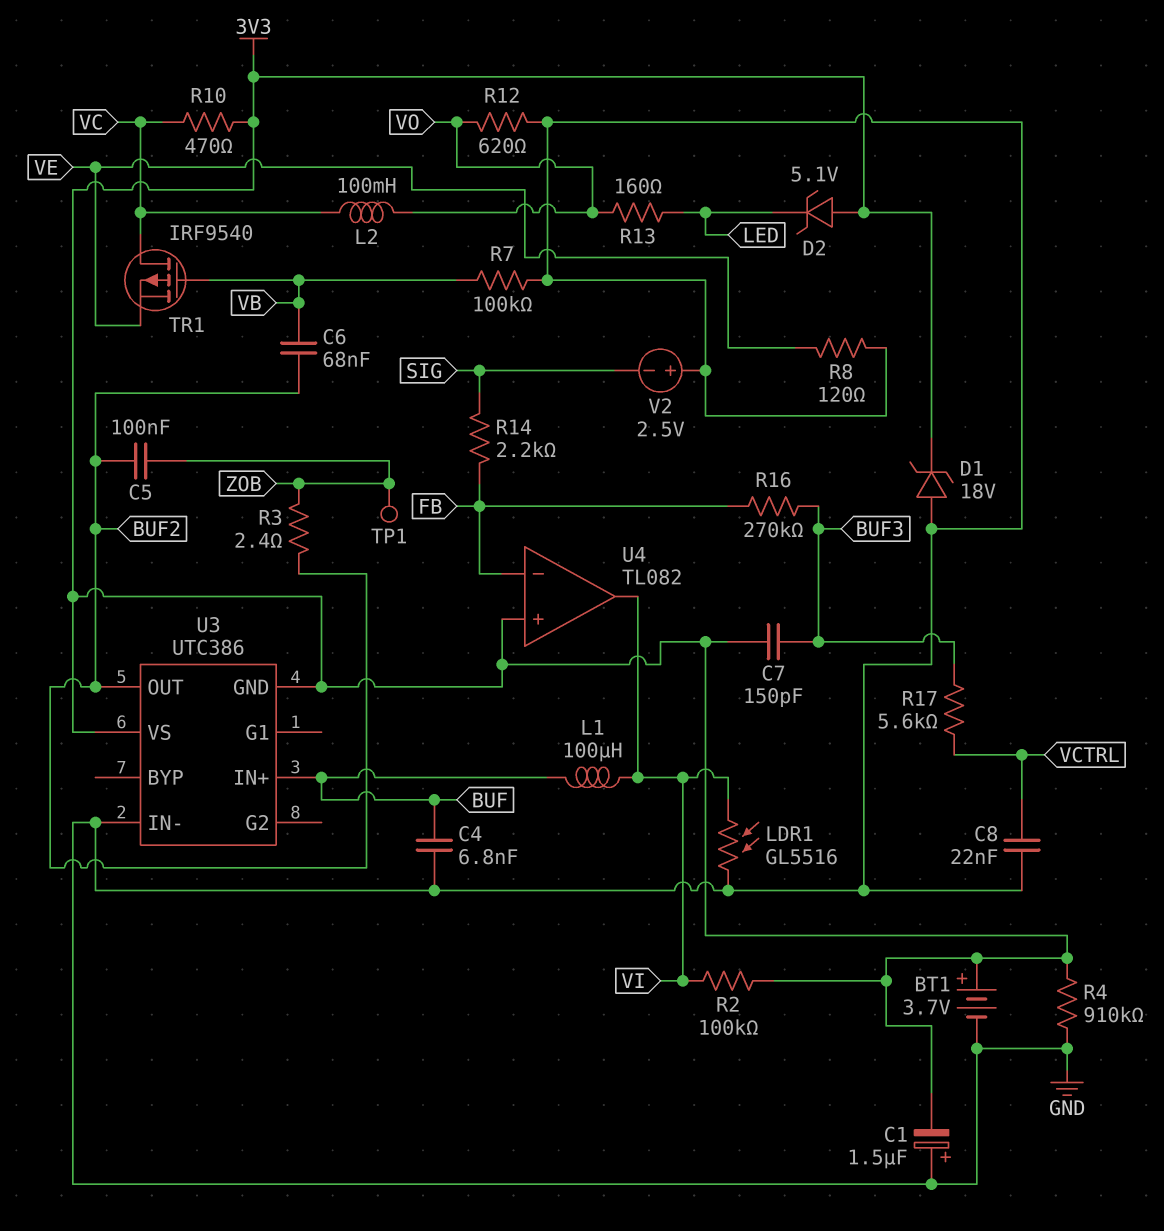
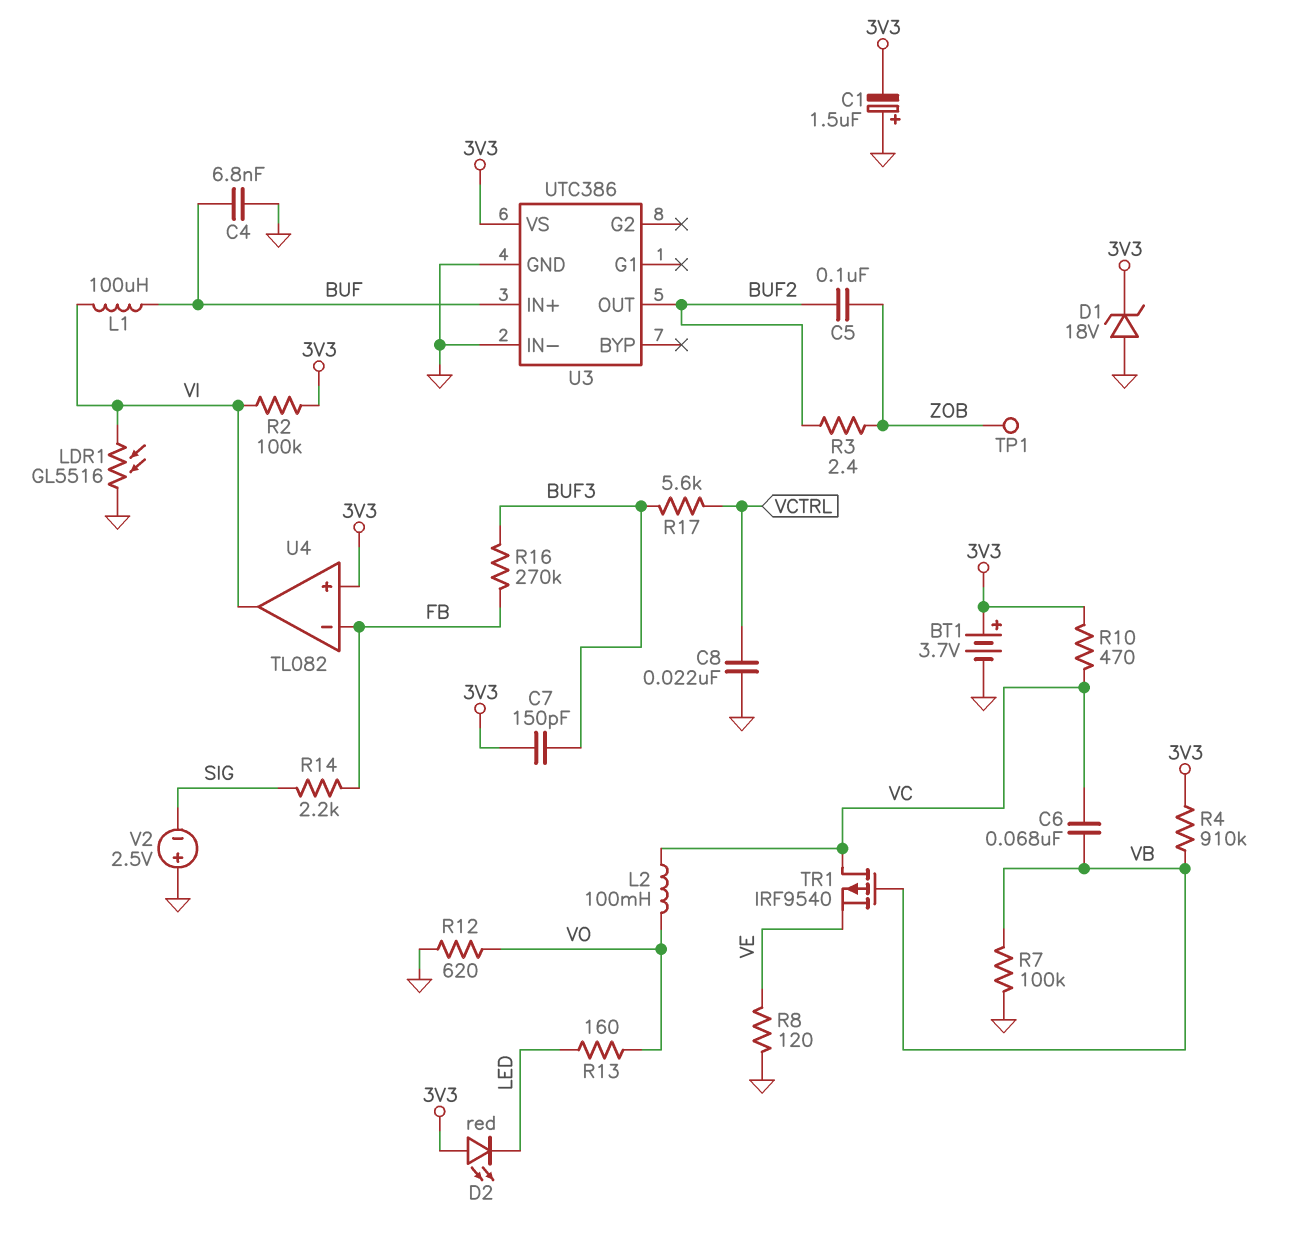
C6: 68nF (BUF2, VB) -> 68nF (VB, VC)
D2: zener 5.1V (A 3V3, K LED) -> LED red (A 3V3, K LED)
R4: 910k (3V3, GND) -> 910k (3V3, VB)
U3 pin GND: 3V3 -> GND

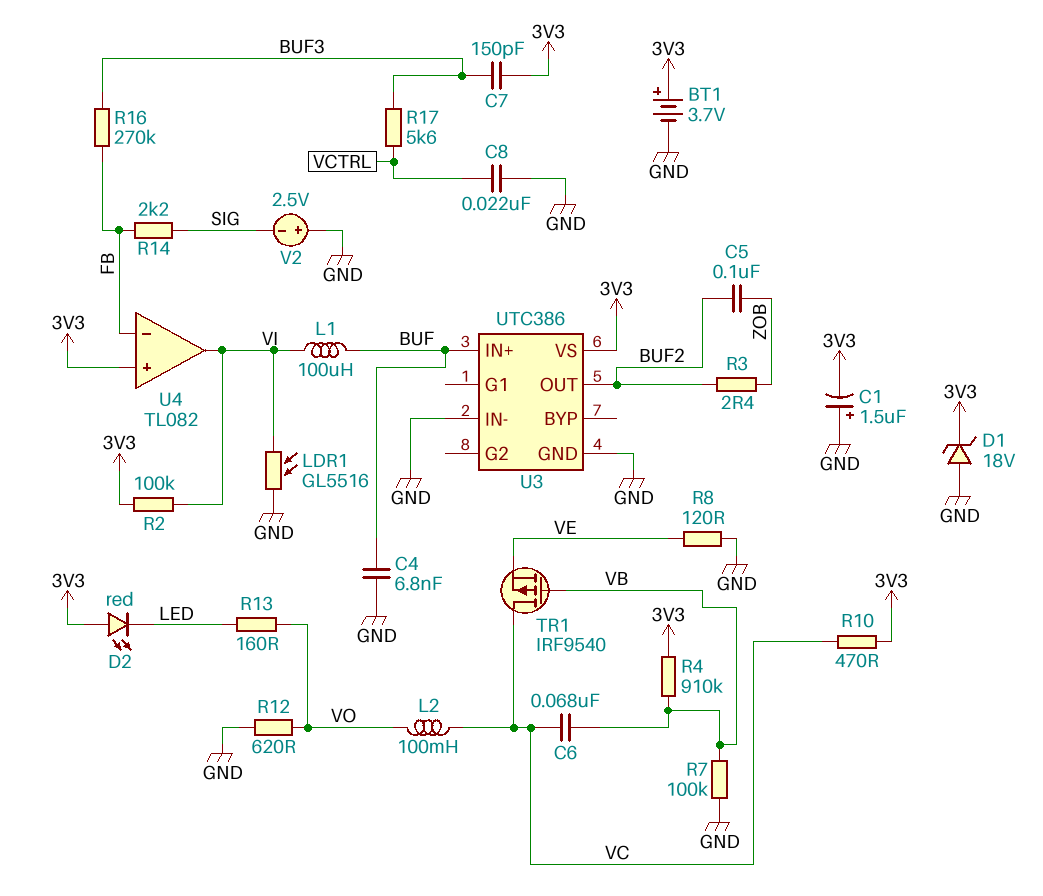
TP1: test point (ZOB) -> none

